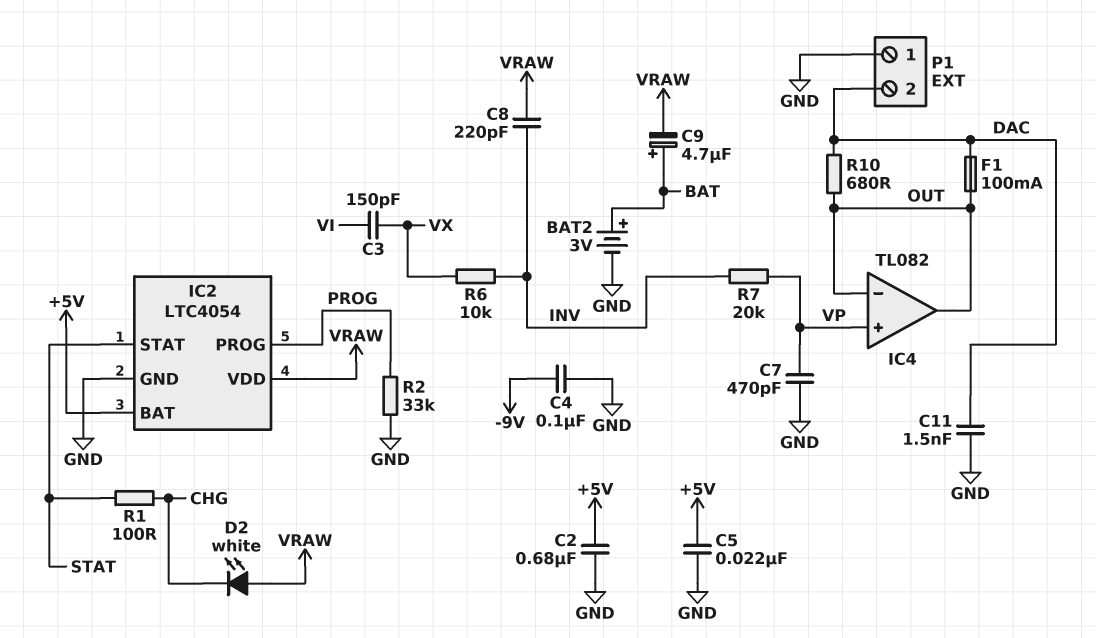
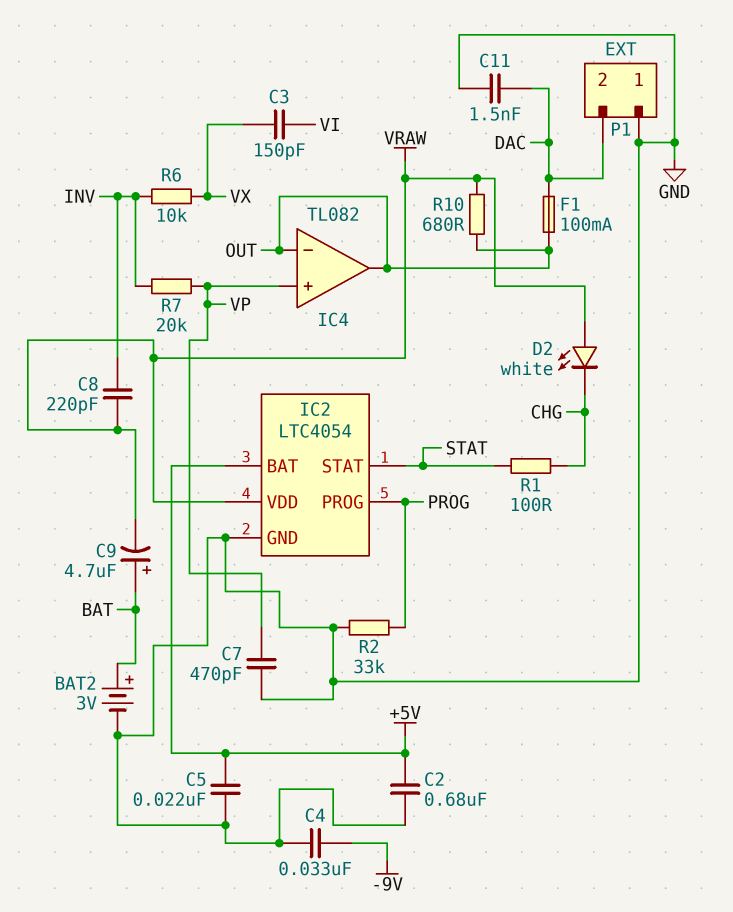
C4: 100nF (-9V, GND) -> 33nF (-9V, GND)
R10: 680 (DAC, OUT) -> 680 (OUT, VRAW)

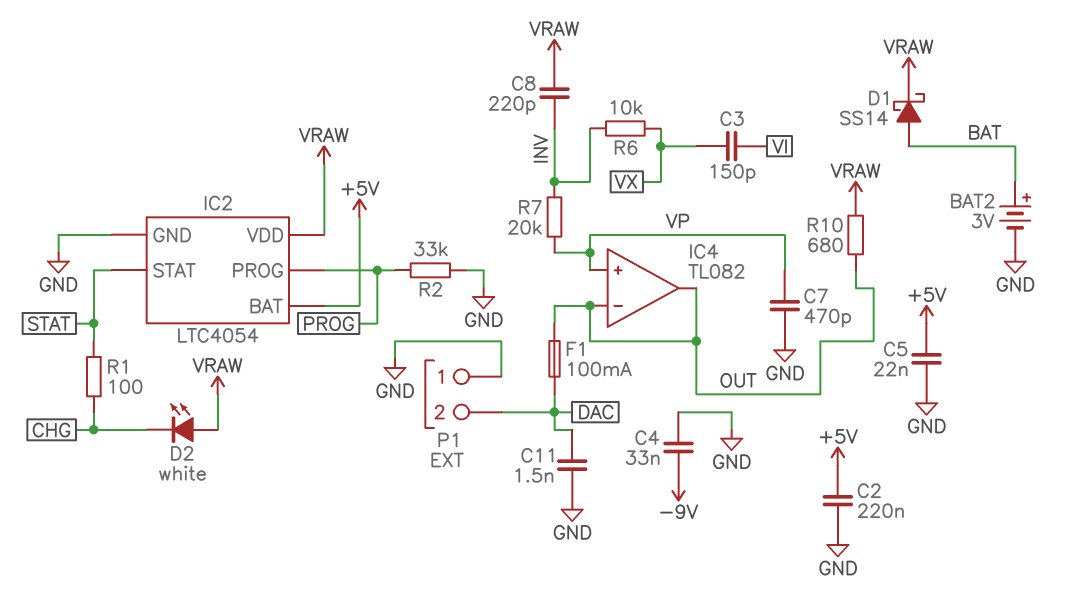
C2: 680nF (+5V, GND) -> 220nF (+5V, GND)
C9: 4.7uF (plus BAT, minus VRAW) -> none
D1: none -> schottky SS14 (A BAT, K VRAW)

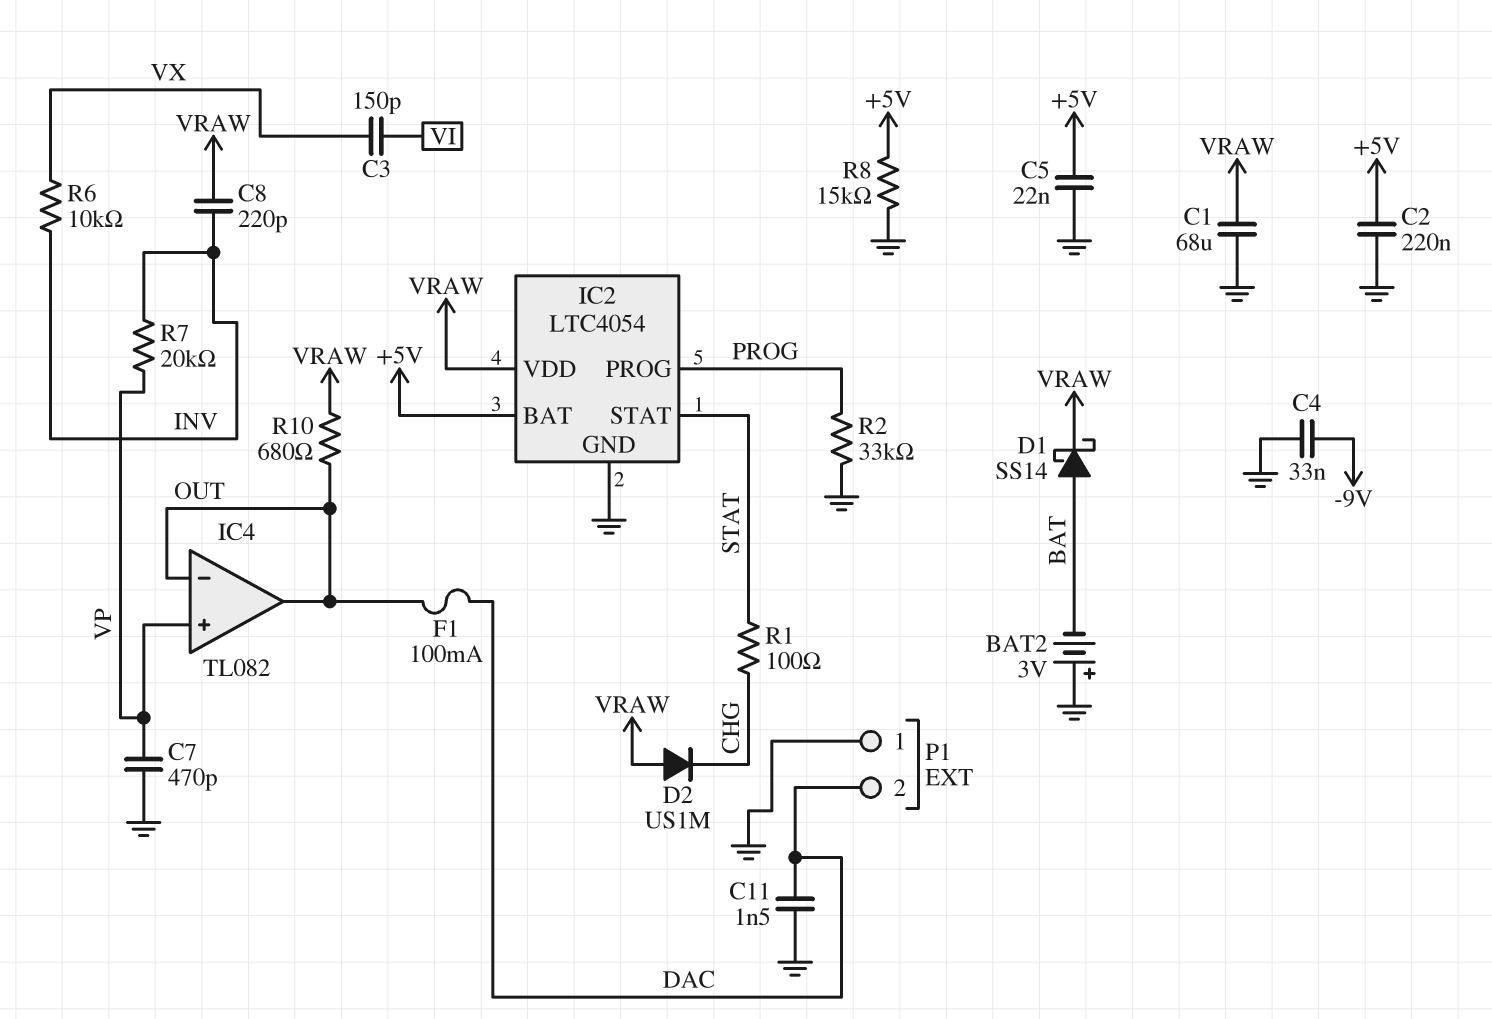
BAT2: 3V (plus BAT, minus GND) -> 3V (plus GND, minus BAT)
C1: none -> 68uF (GND, VRAW)
D2: LED white (A VRAW, K CHG) -> diode US1M (A VRAW, K CHG)
R8: none -> 15k (+5V, GND)

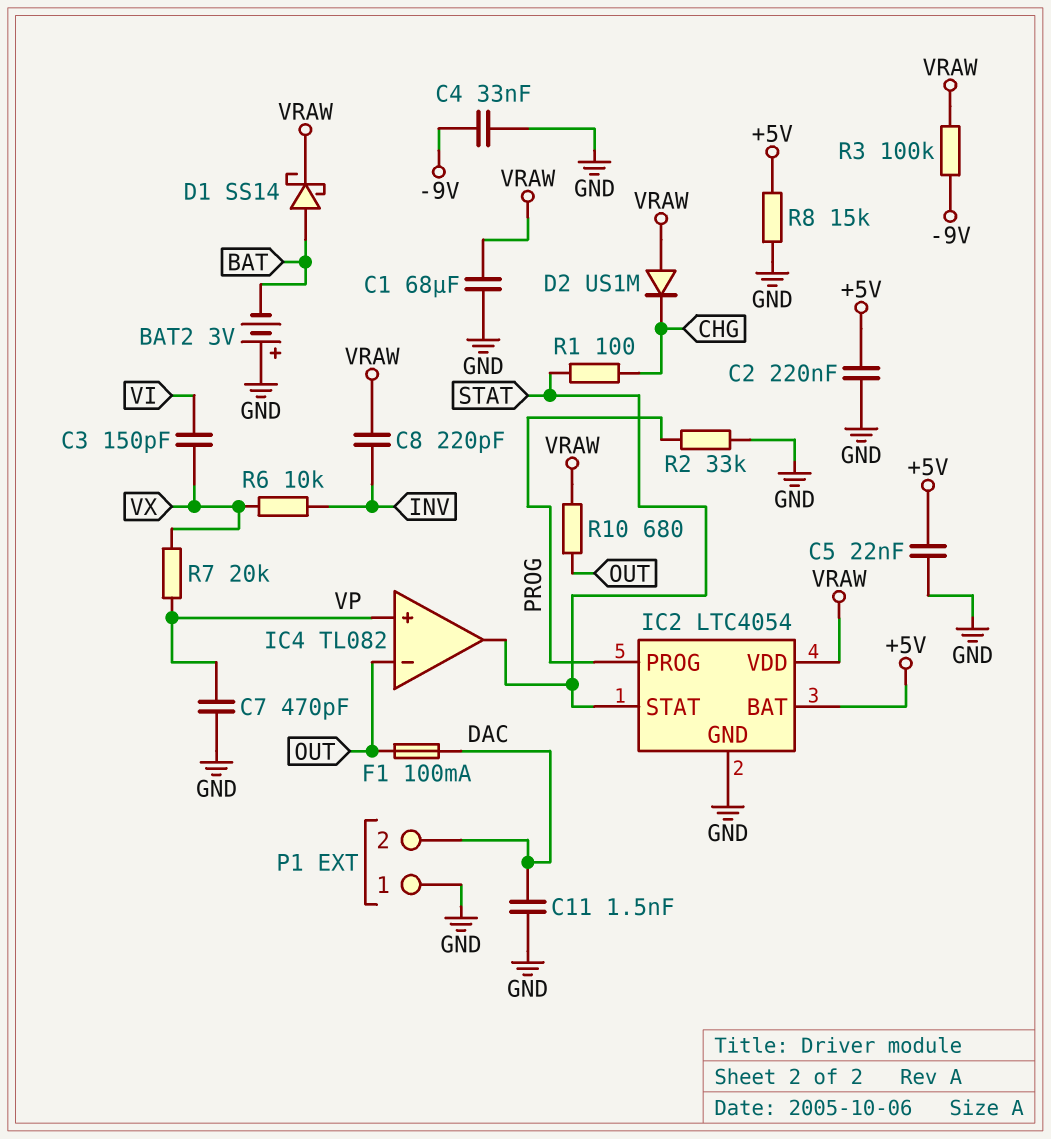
IC4 pin out: OUT -> STAT
R3: none -> 100k (-9V, VRAW)
R7: 20k (INV, VP) -> 20k (VP, VX)

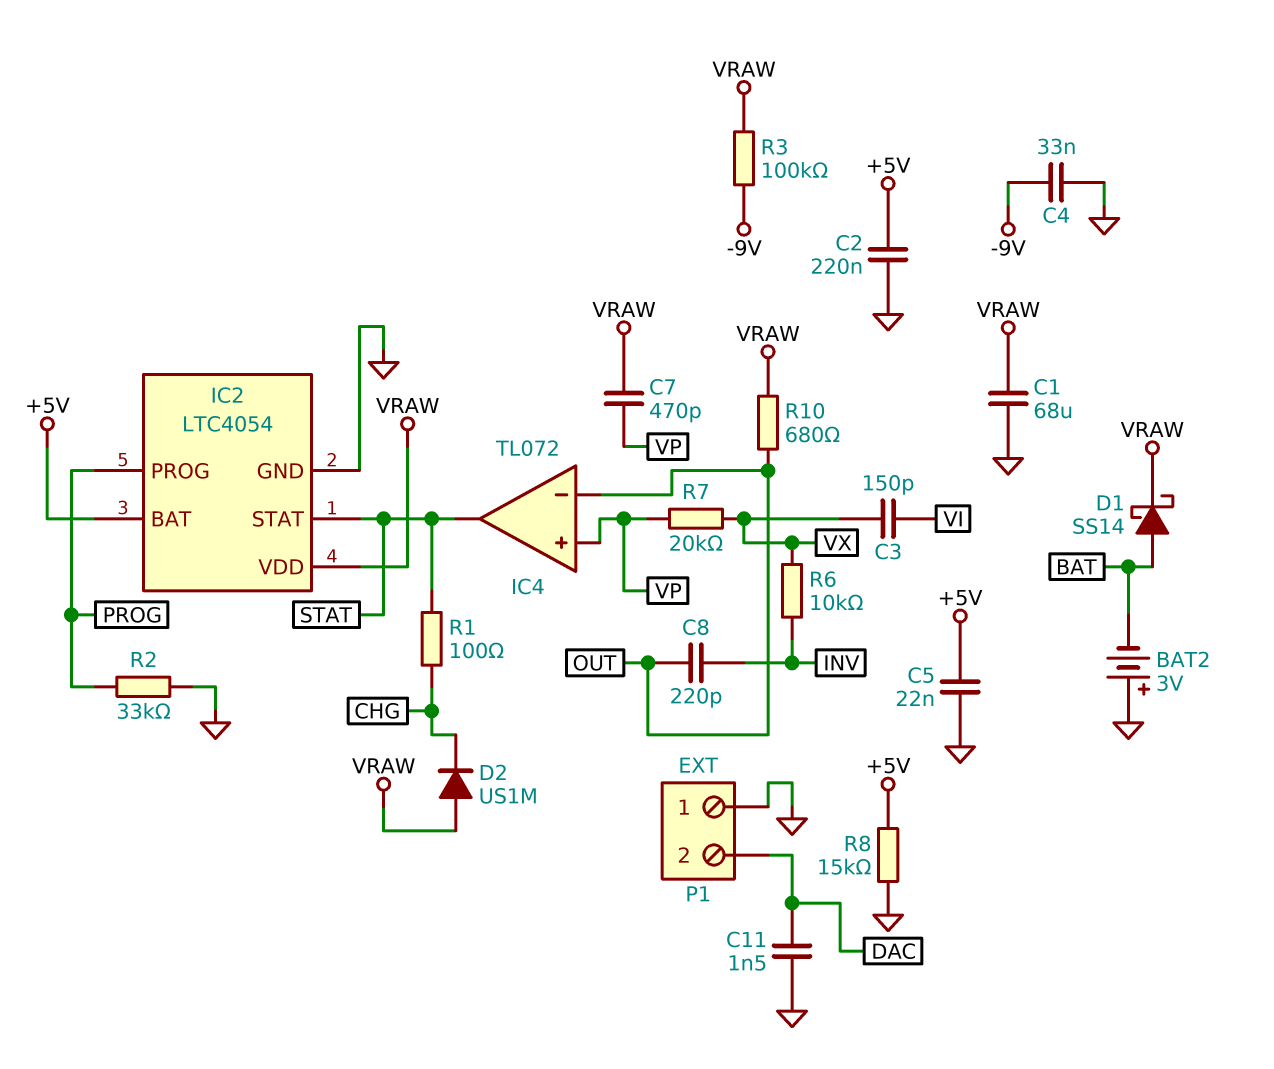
C7: 470pF (GND, VP) -> 470pF (VP, VRAW)
C8: 220pF (INV, VRAW) -> 220pF (INV, OUT)
F1: 100mA (DAC, OUT) -> none
IC4: TL082 -> TL072

